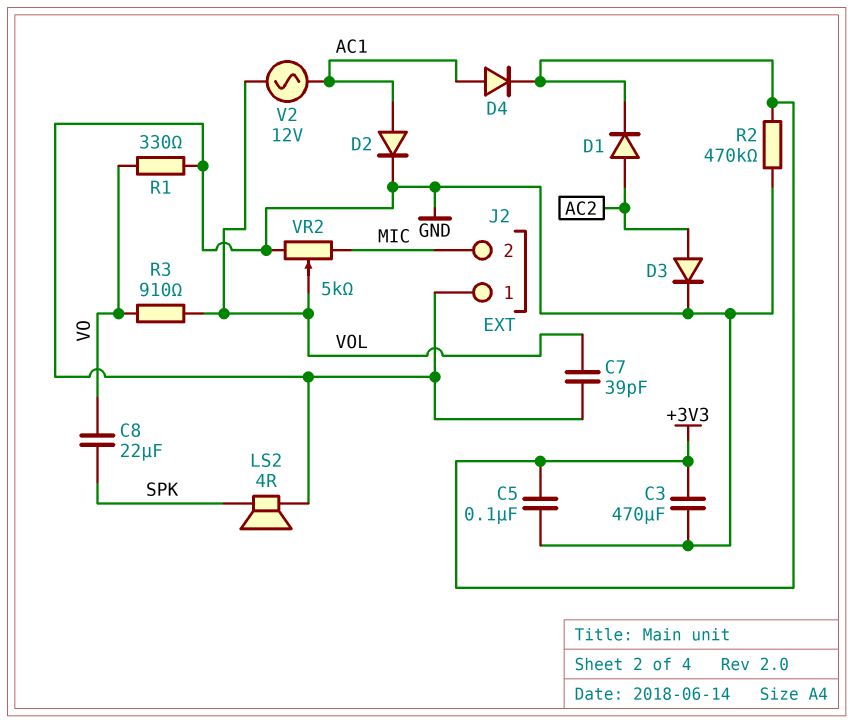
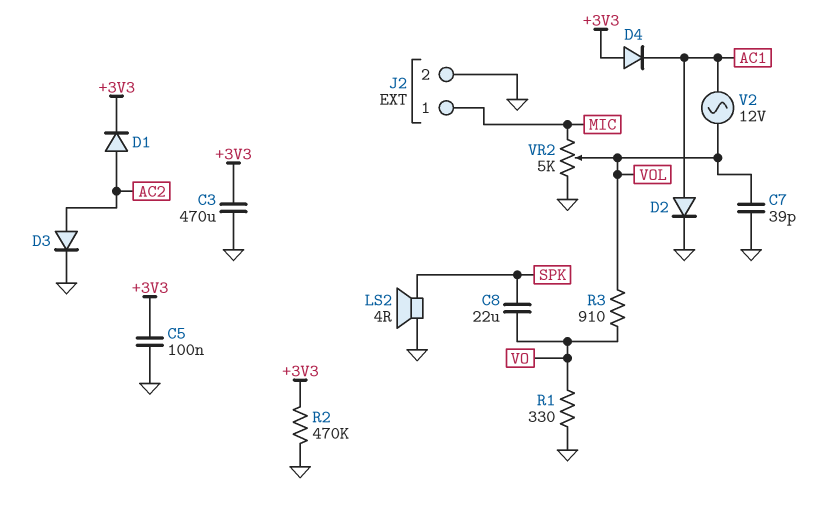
D4: diode (A AC1, K +3V3) -> diode (A +3V3, K AC1)
J2 pin 1: GND -> MIC
J2 pin 2: MIC -> GND

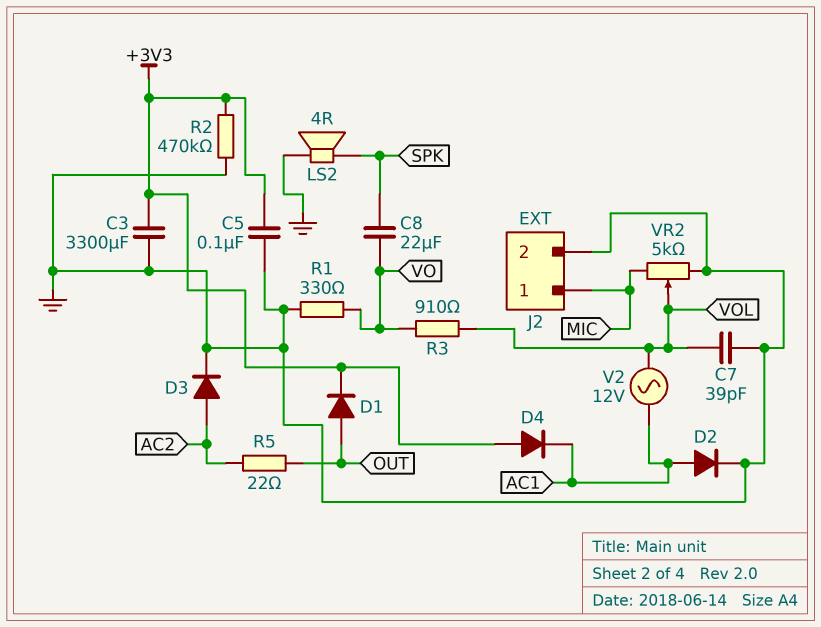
C3: 470uF (+3V3, GND) -> 3300uF (+3V3, GND)
D1: diode (A AC2, K +3V3) -> diode (A OUT, K +3V3)
R5: none -> 22 (AC2, OUT)

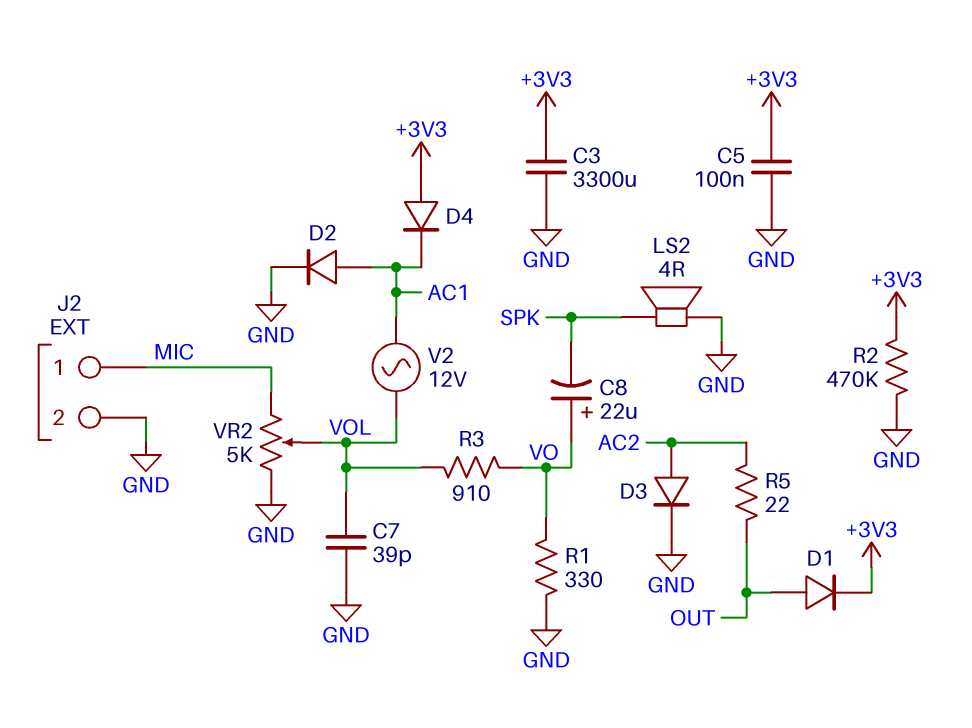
C8: 22uF (SPK, VO) -> 22uF (plus VO, minus SPK)

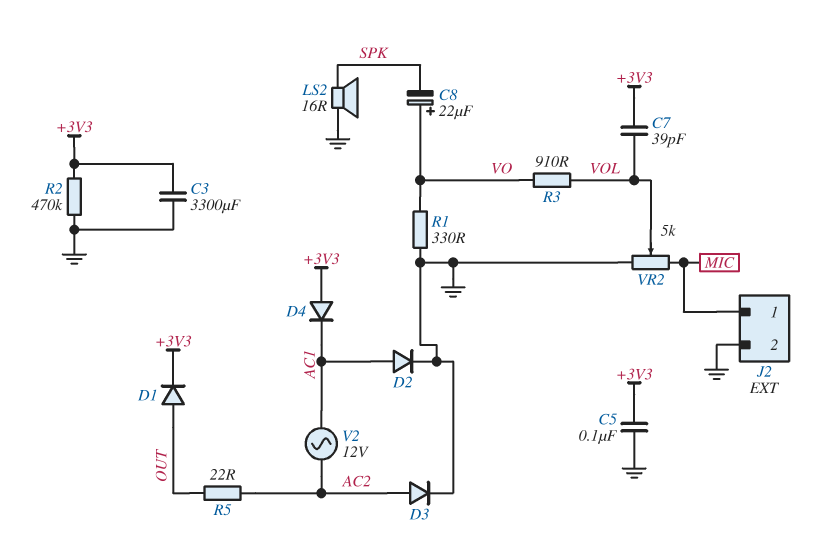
C7: 39pF (GND, VOL) -> 39pF (+3V3, VOL)
LS2: speaker 4R (GND, SPK) -> speaker 16R (GND, SPK)
V2: AC 12V (AC1, VOL) -> AC 12V (AC1, AC2)

